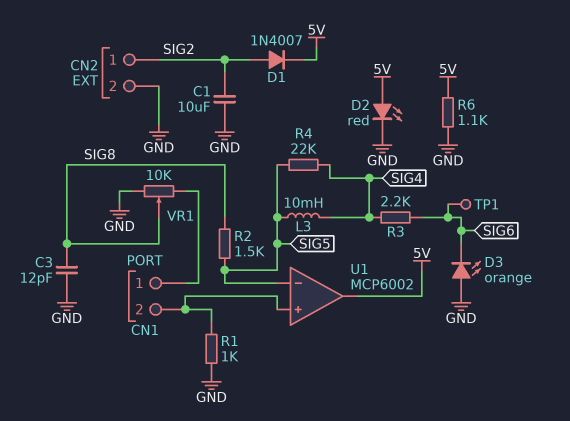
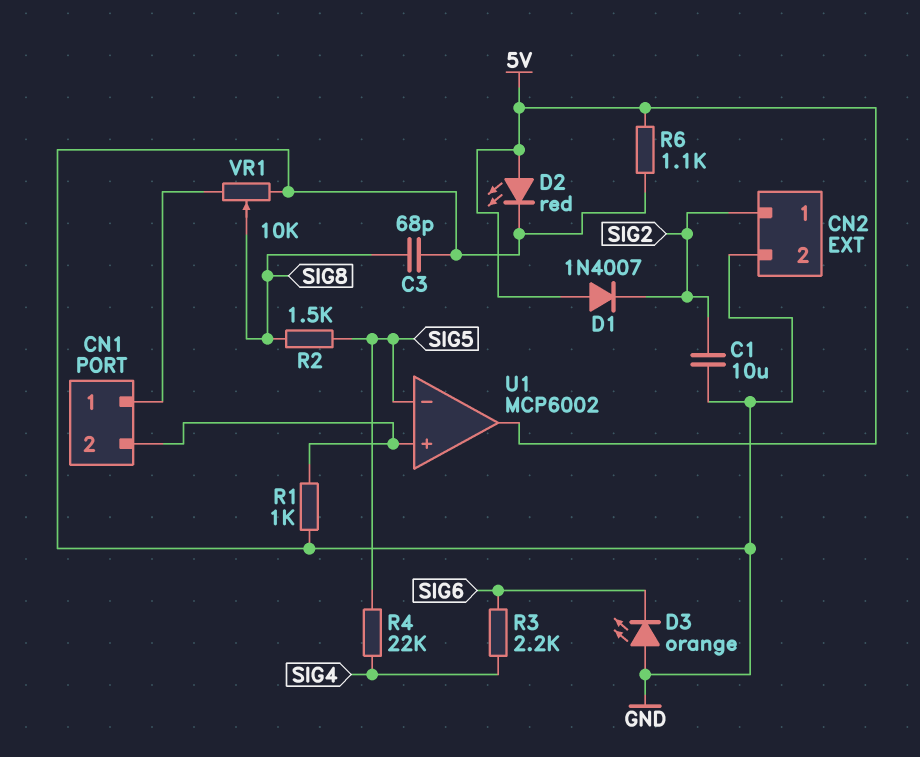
C3: 12pF (GND, SIG8) -> 68pF (GND, SIG8)
D1: diode 1N4007 (A SIG2, K 5V) -> diode 1N4007 (A 5V, K SIG2)
L3: 10mH (SIG4, SIG5) -> none
TP1: test point (SIG6) -> none

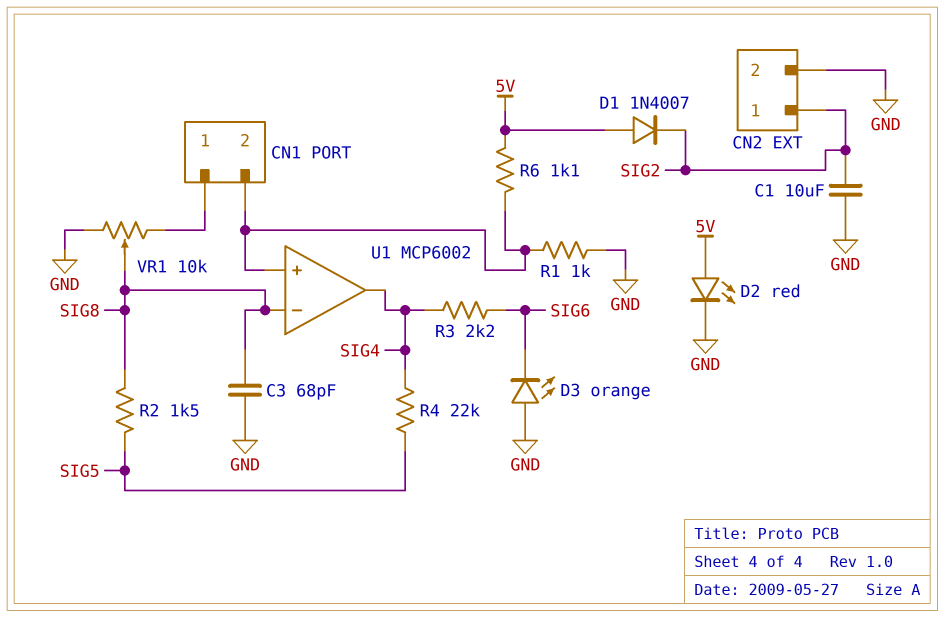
R6: 1.1k (5V, GND) -> 1.1k (5V, CN1/2)
U1 pin in-: SIG5 -> SIG8
U1 pin out: 5V -> SIG4

